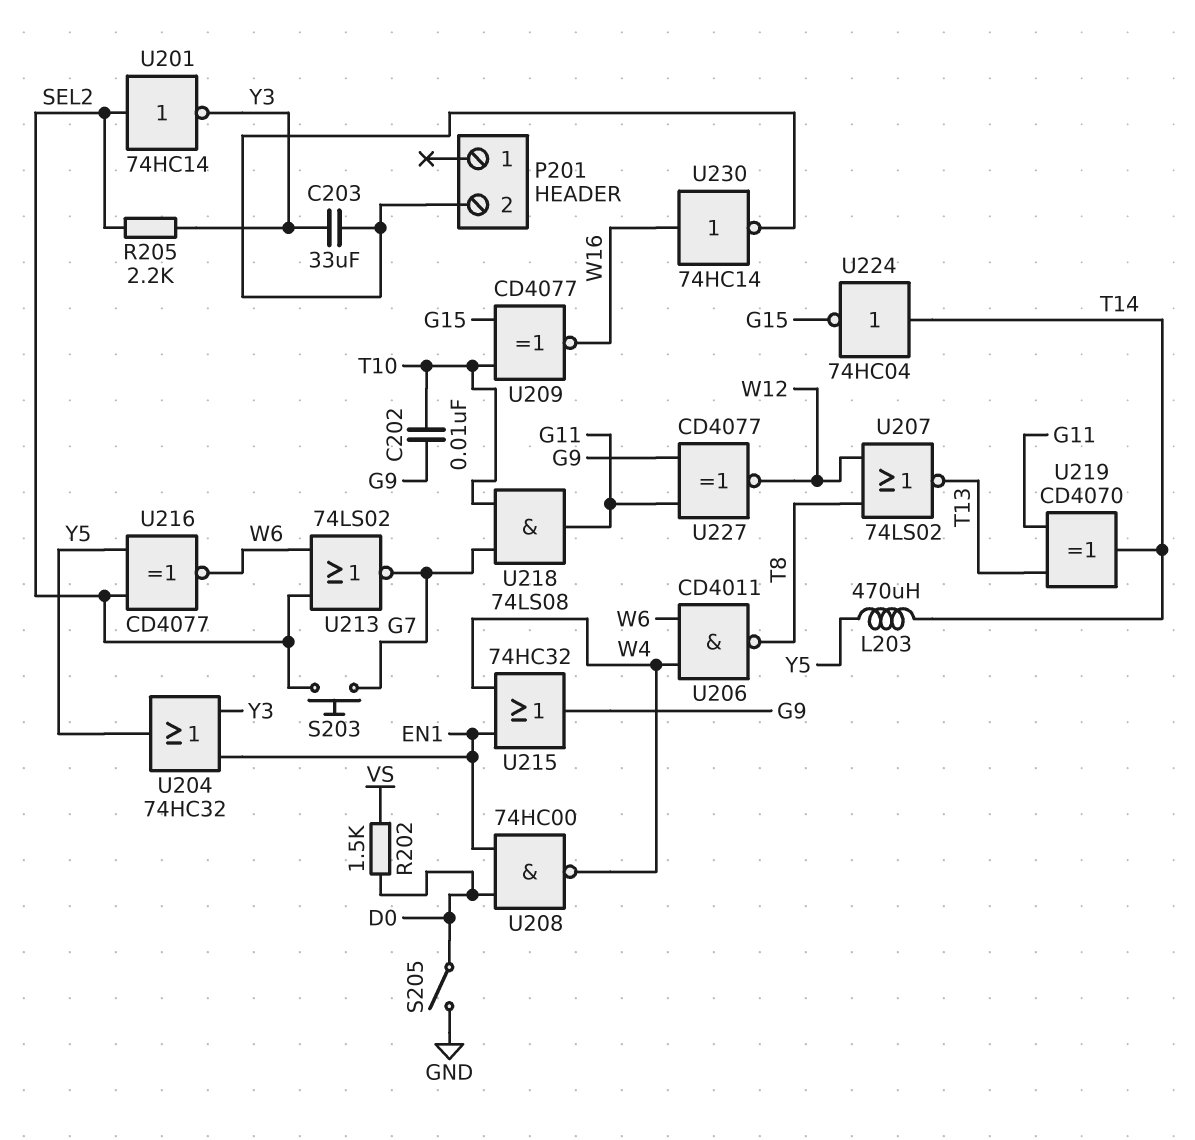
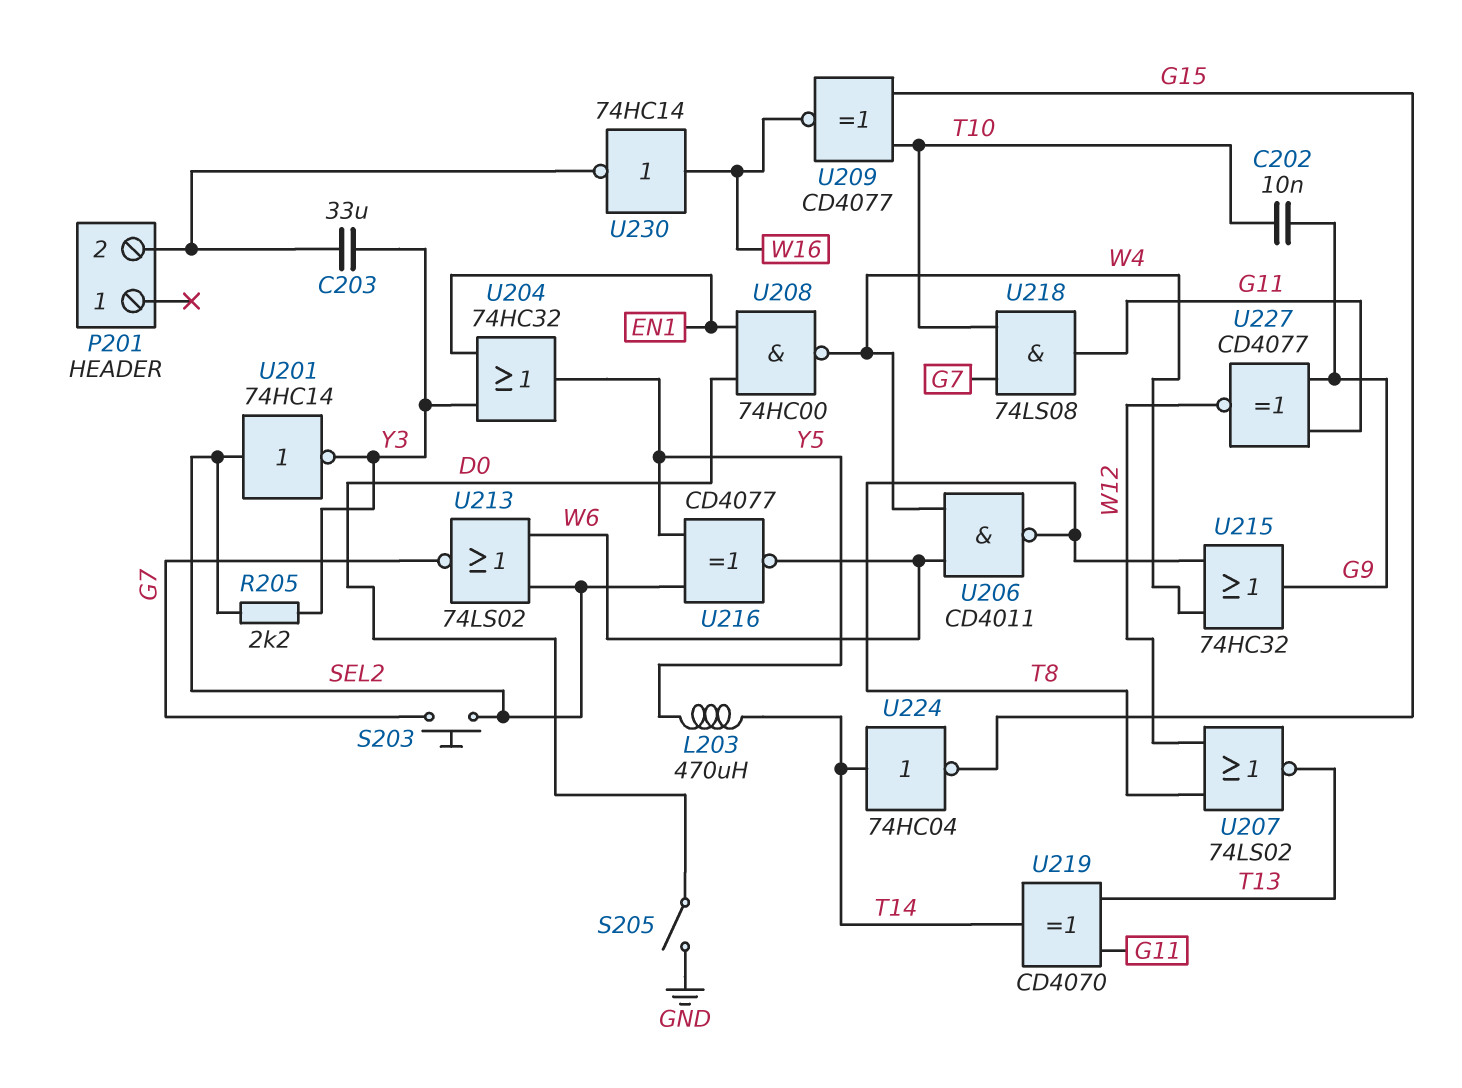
R202: 1.5k (D0, VS) -> none
U215: OR 74HC32 (in EN1, in W4, out G9) -> OR 74HC32 (in T8, in W4, out G9)

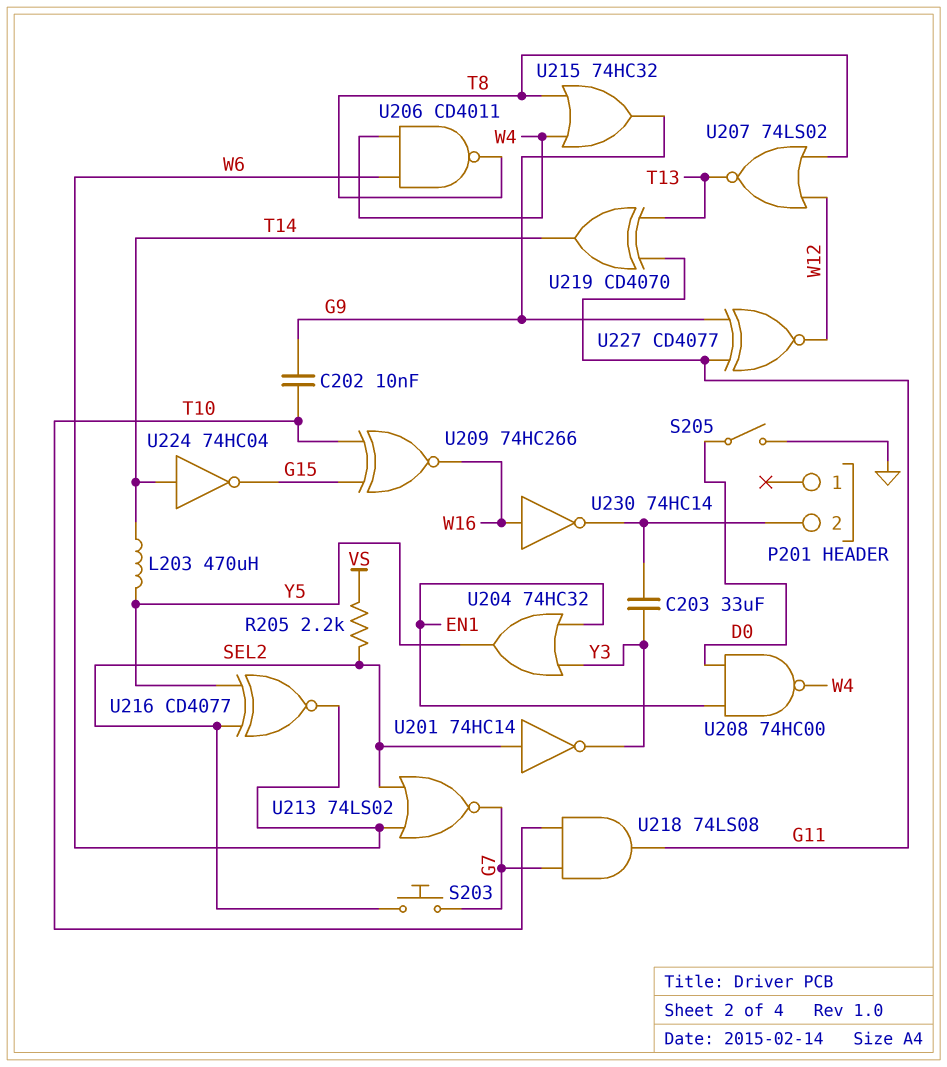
R205: 2.2k (SEL2, Y3) -> 2.2k (SEL2, VS)
U209: XNOR CD4077 (in G15, in T10, out W16) -> XNOR 74HC266 (in G15, in T10, out W16)

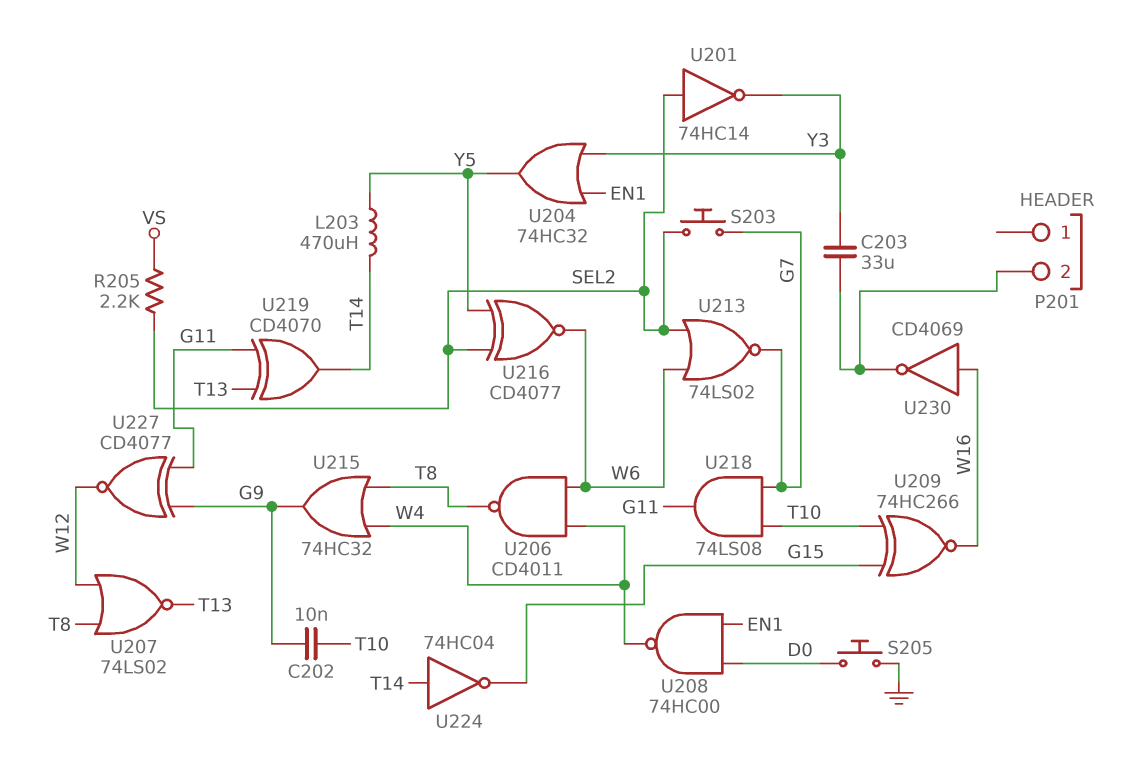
S205: switch (D0, GND) -> button (D0, GND)
U230: NOT 74HC14 (in W16, out P201/2) -> NOT CD4069 (in W16, out P201/2)

